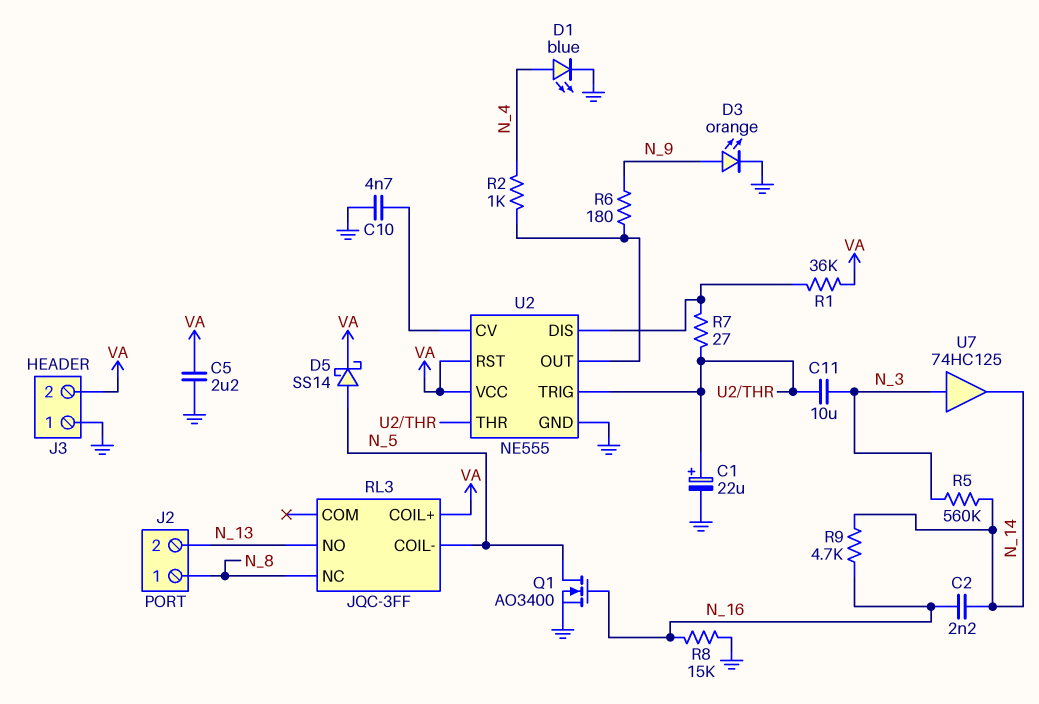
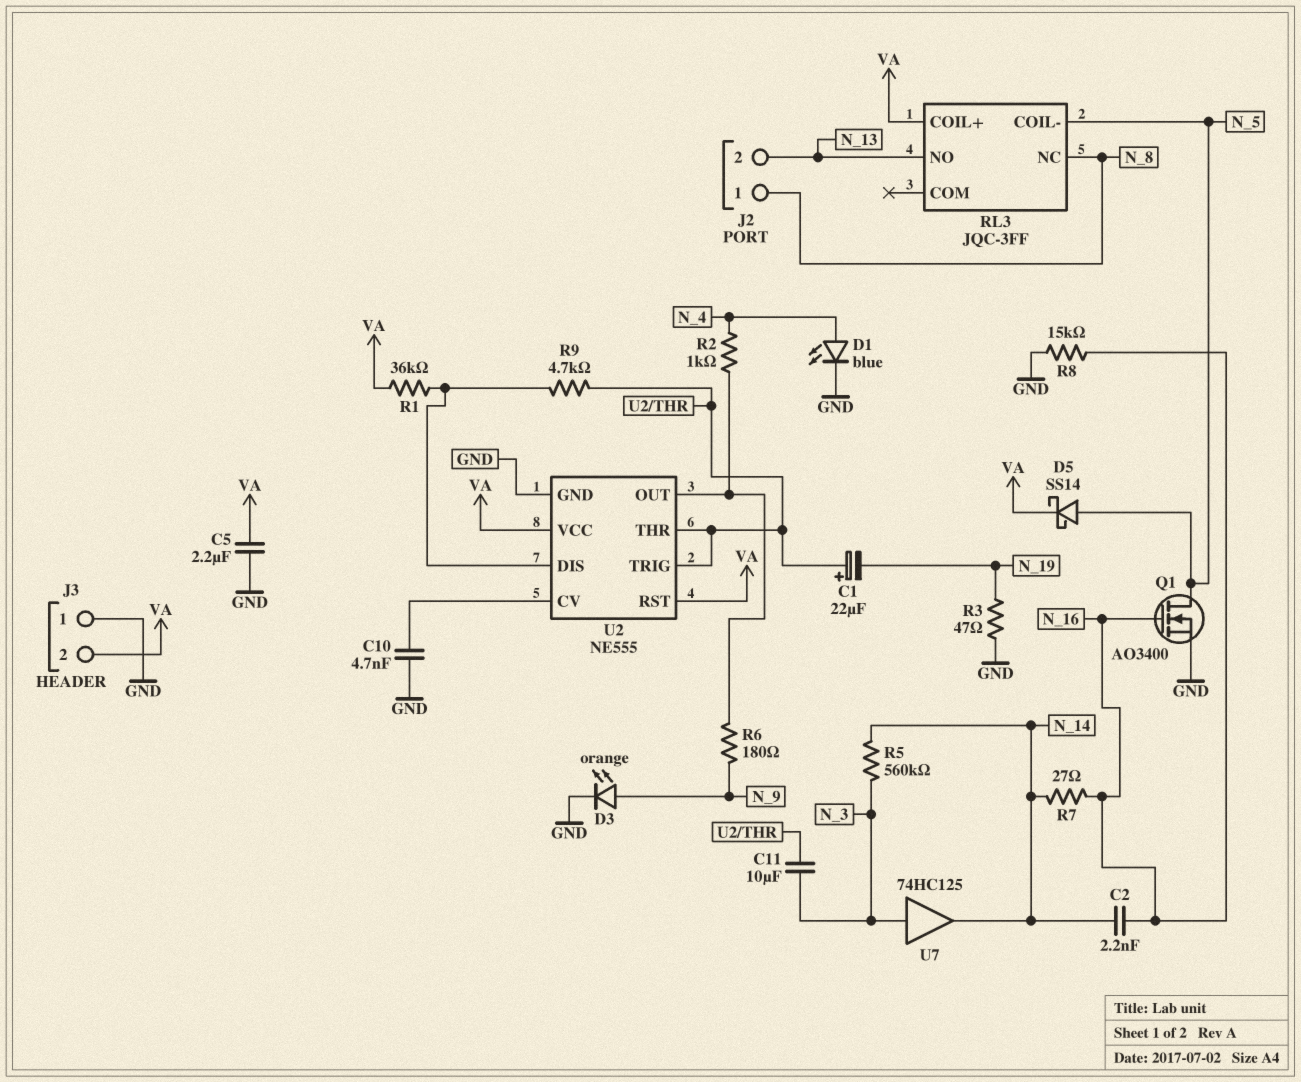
C1: 22uF (plus U2/THR, minus GND) -> 22uF (plus U2/THR, minus N_19)
R3: none -> 47 (GND, N_19)
R7: 27 (U2/DIS, U2/THR) -> 27 (N_14, N_16)
R9: 4.7k (N_14, N_16) -> 4.7k (U2/DIS, U2/THR)

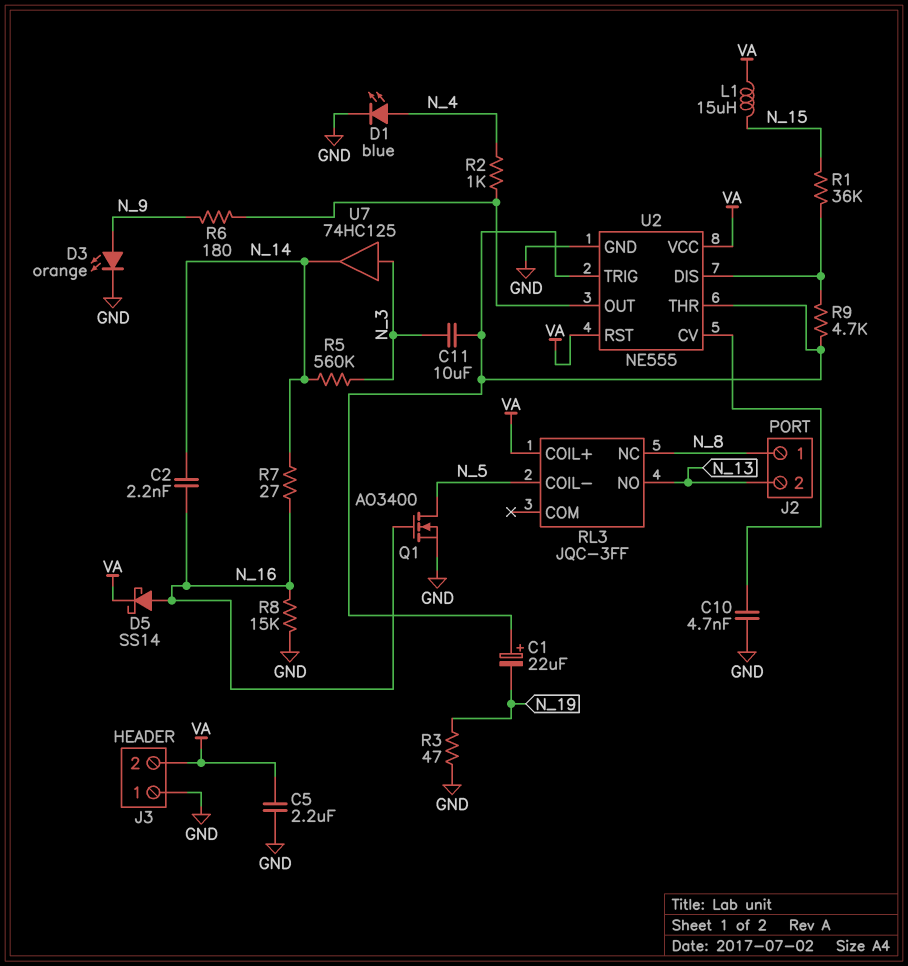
D5: schottky SS14 (A N_5, K VA) -> schottky SS14 (A N_16, K VA)
L1: none -> 15uH (N_15, VA)
R1: 36k (U2/DIS, VA) -> 36k (N_15, U2/DIS)

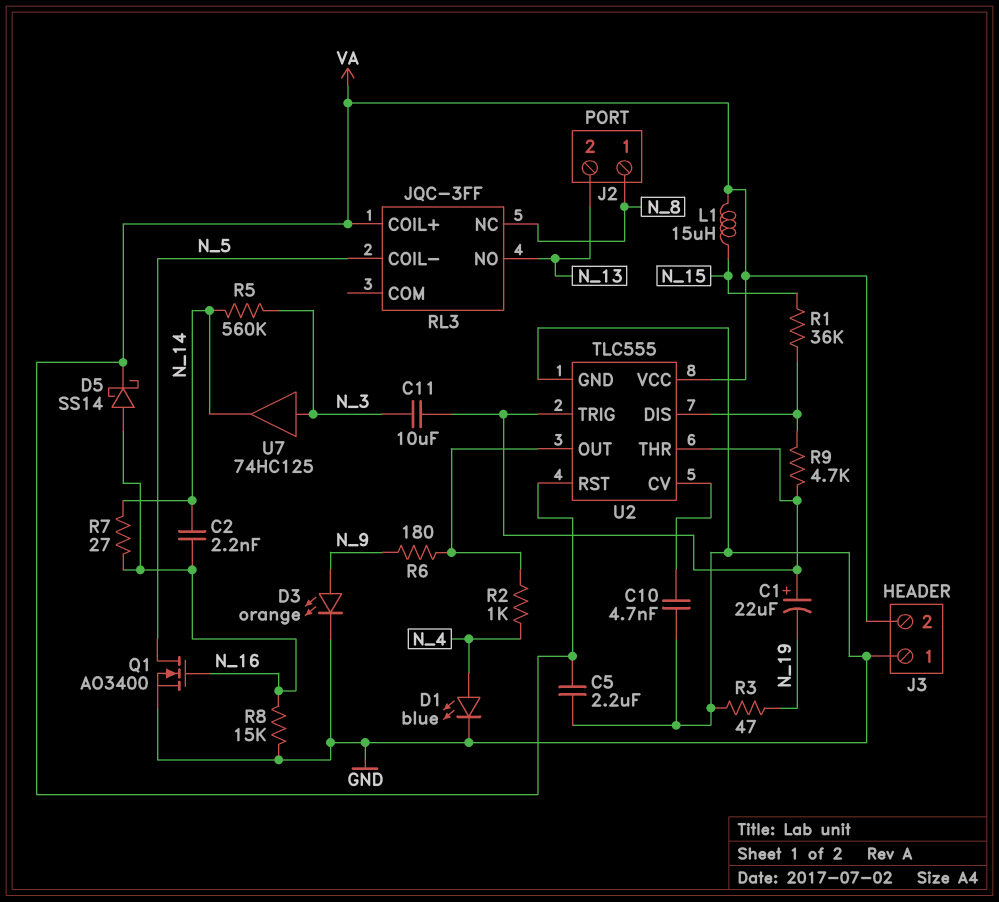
U2: NE555 -> TLC555

